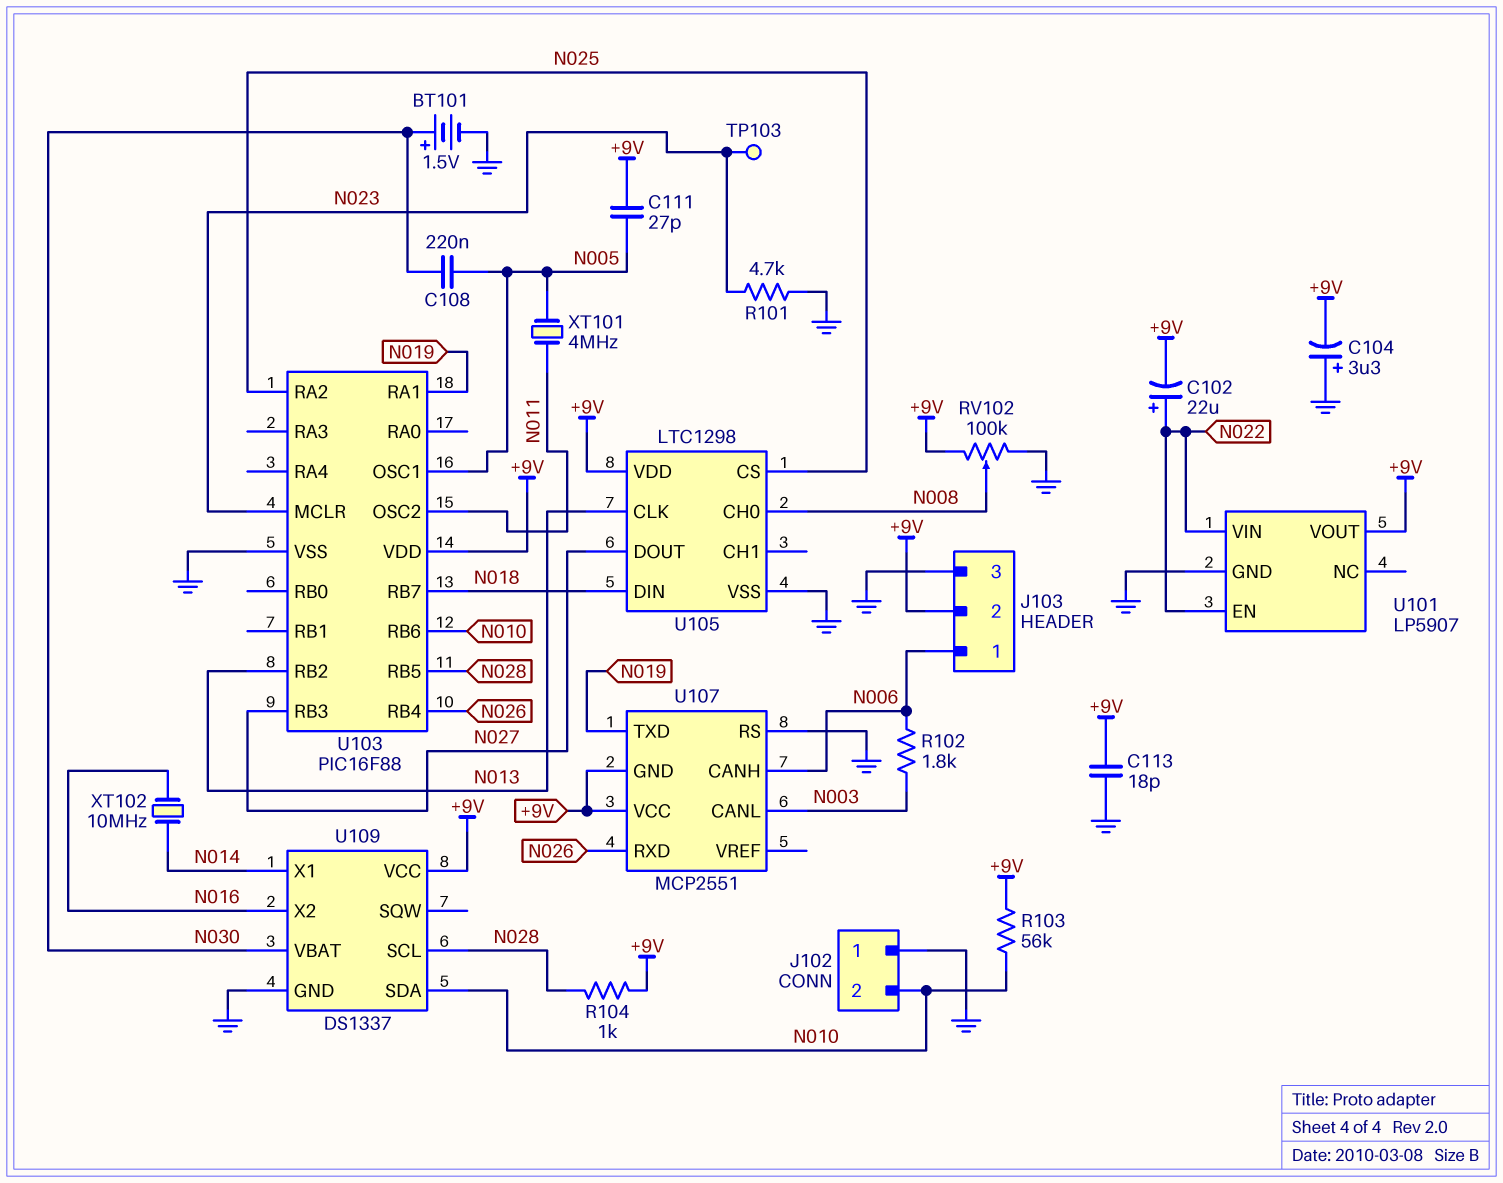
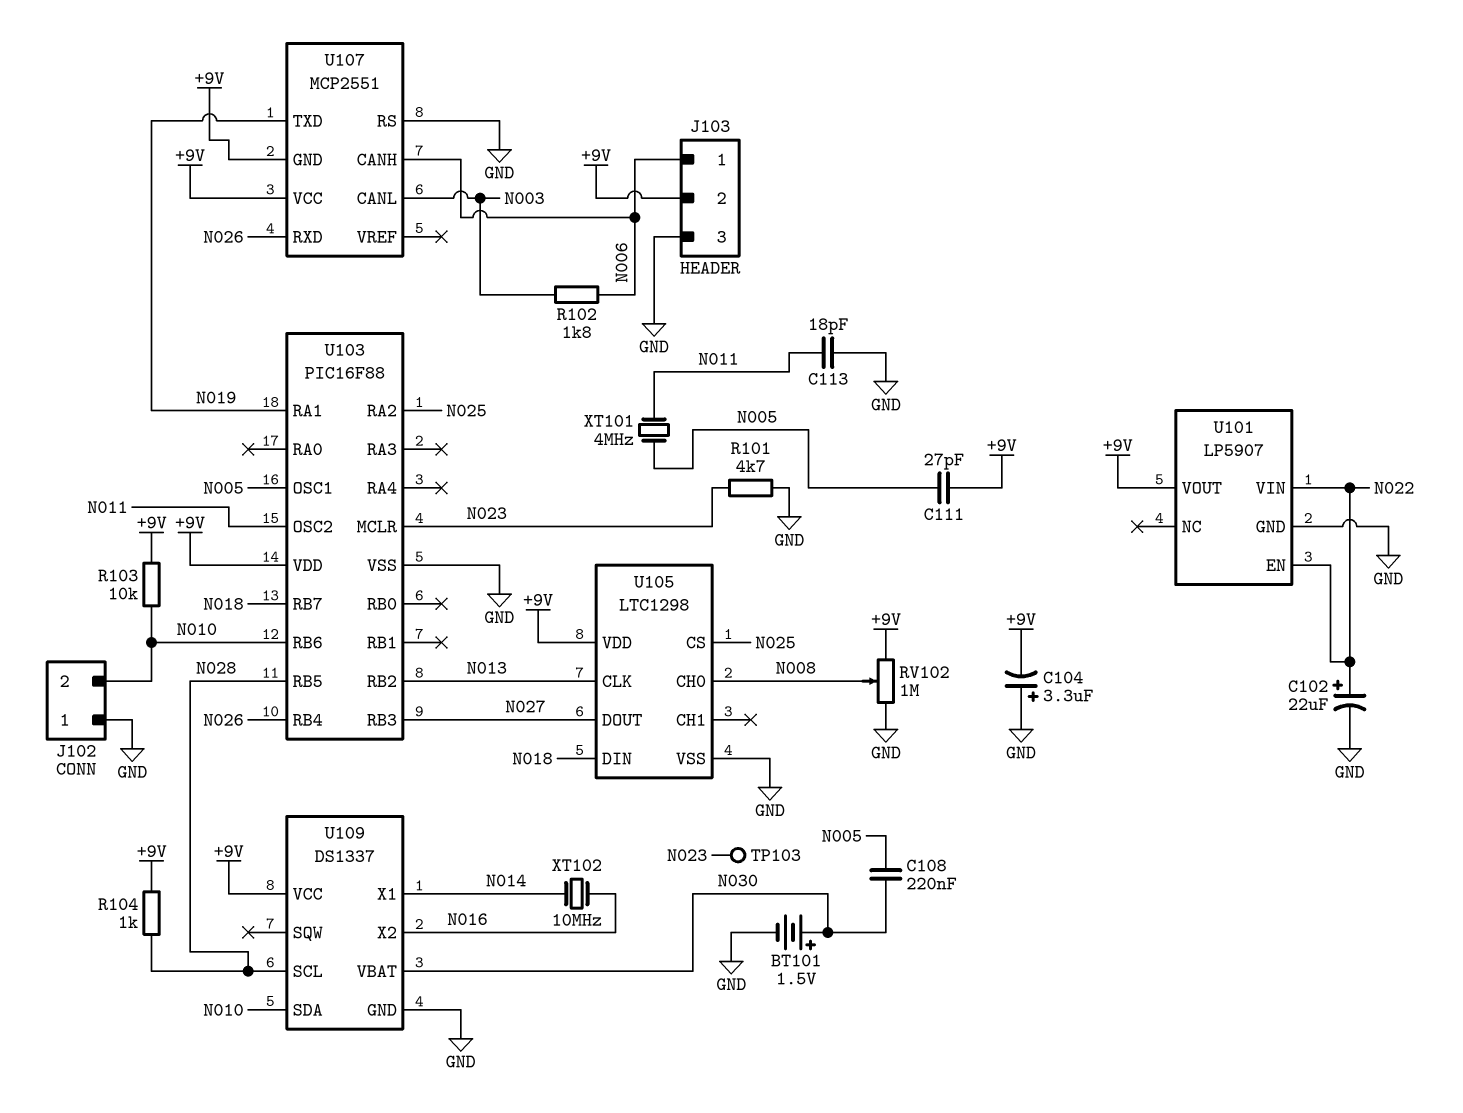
C102: 22uF (plus N022, minus +9V) -> 22uF (plus N022, minus GND)
C113: 18pF (+9V, GND) -> 18pF (GND, N011)
R103: 56k (+9V, N010) -> 10k (+9V, N010)
RV102: 100k (+9V, GND, wiper N008) -> 1M (+9V, GND, wiper N008)

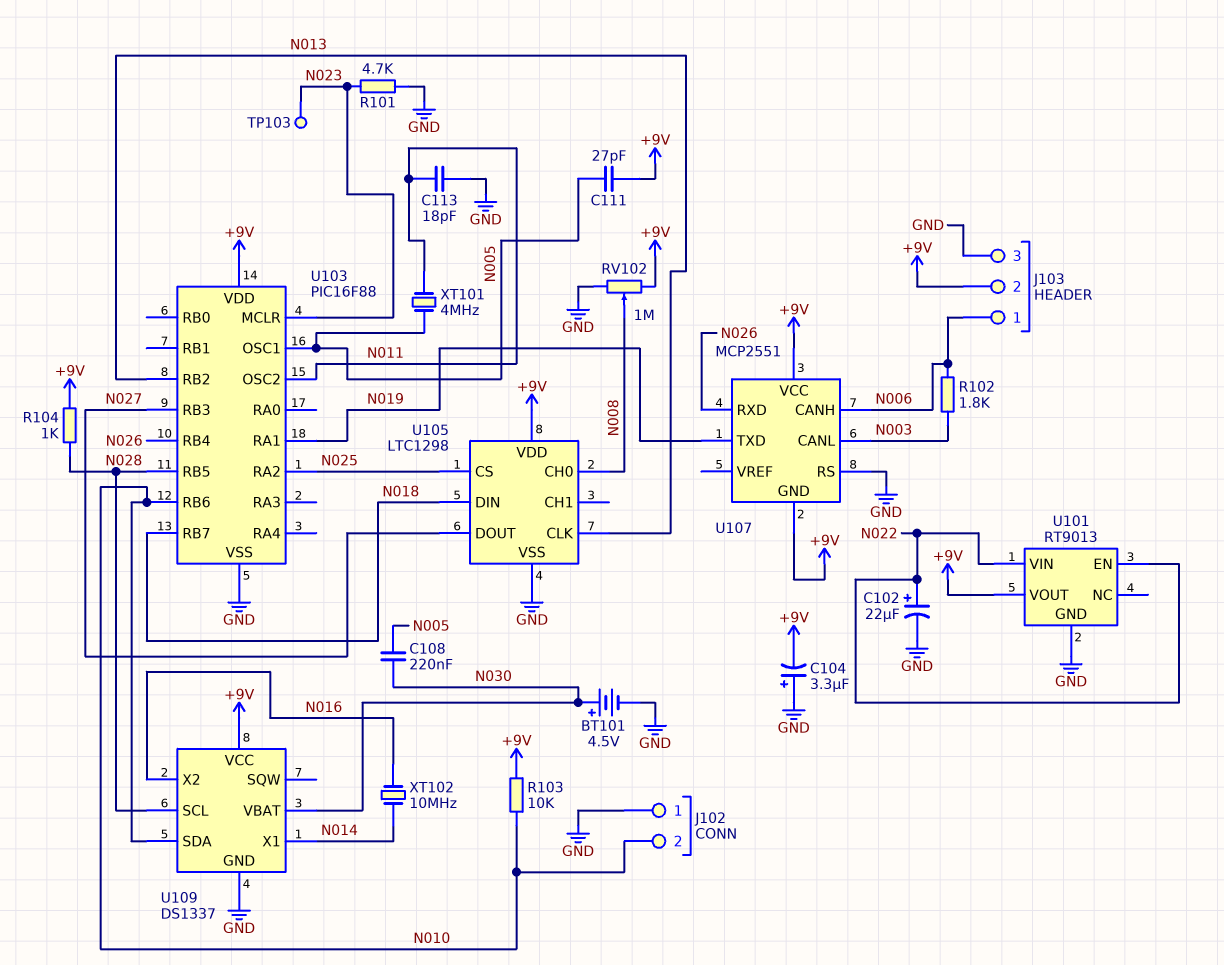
BT101: 1.5V (plus N030, minus GND) -> 4.5V (plus N030, minus GND)
U101: LP5907 -> RT9013

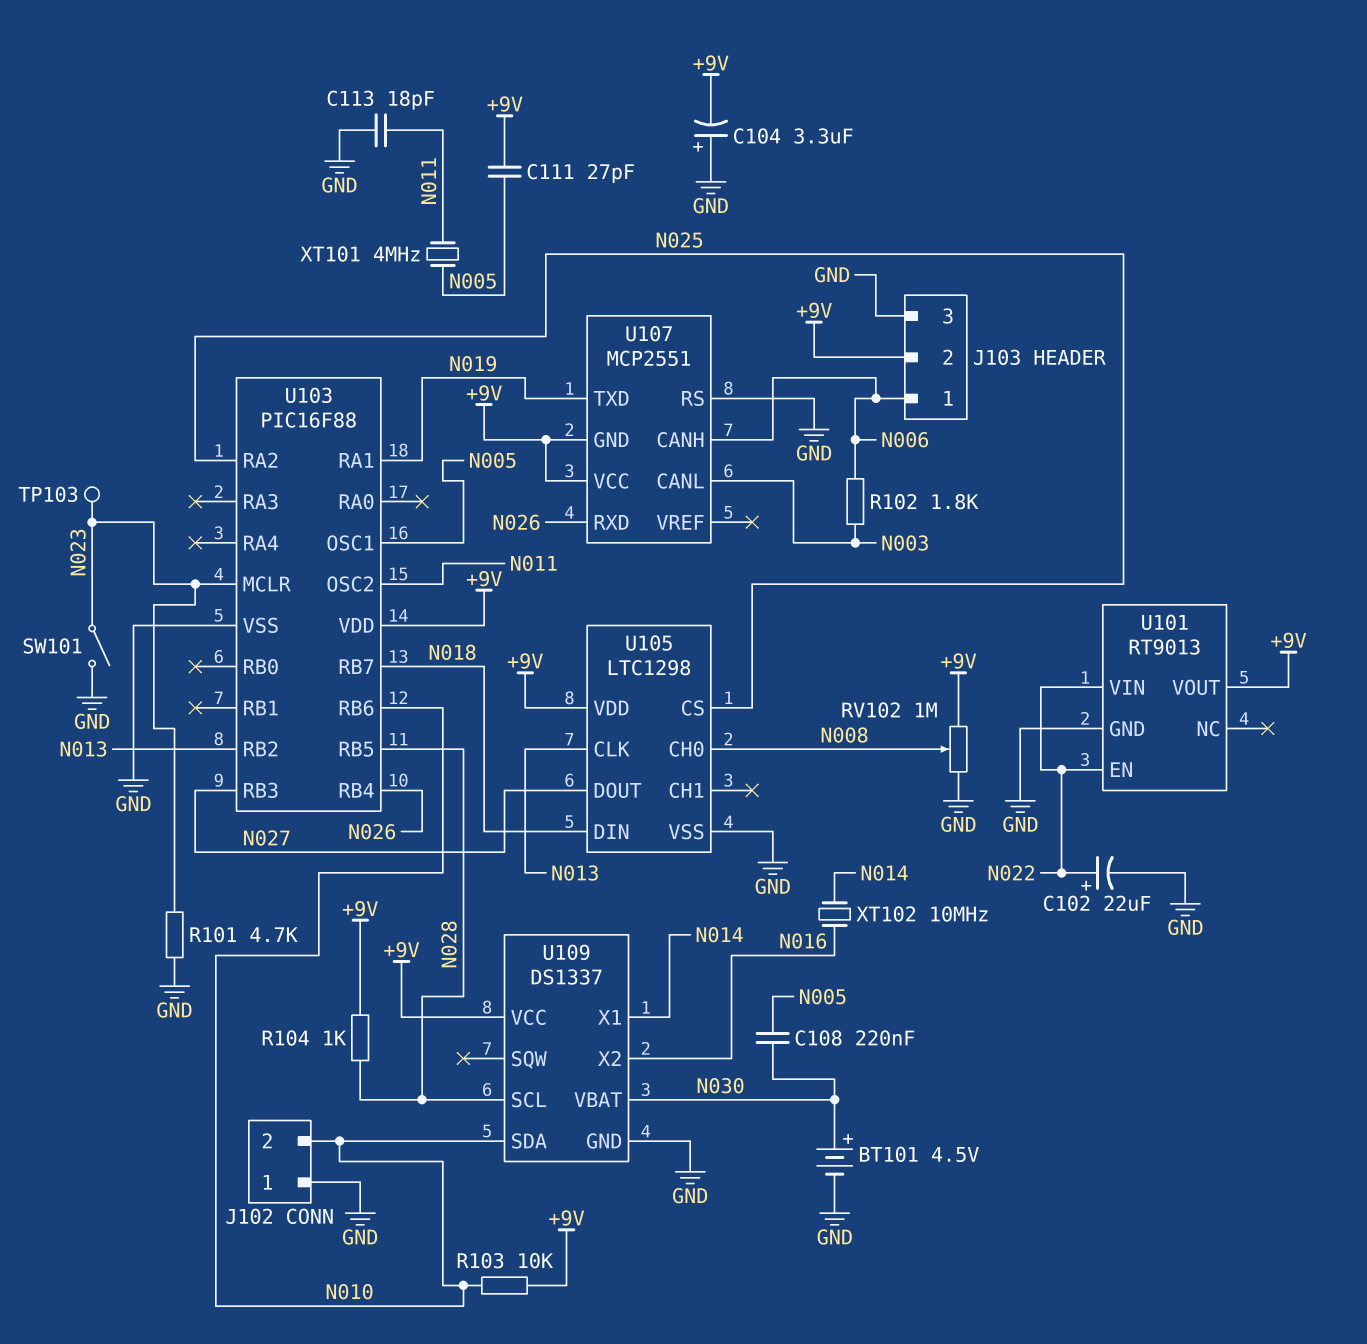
SW101: none -> switch (GND, N023)

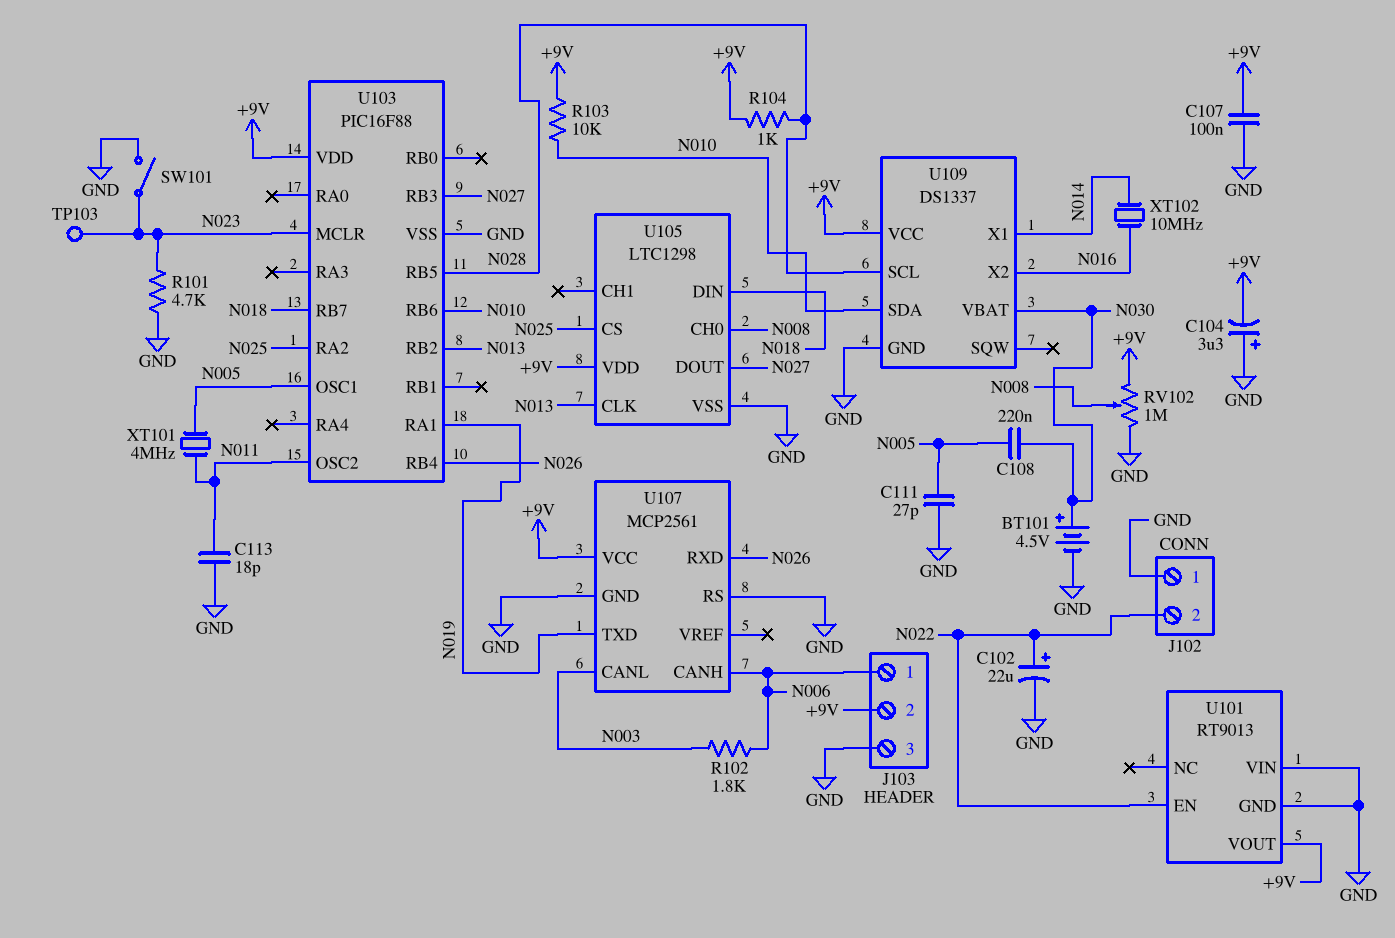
C107: none -> 100nF (+9V, GND)
C111: 27pF (+9V, N005) -> 27pF (GND, N005)
J102 pin 2: N010 -> N022
U101 pin VIN: N022 -> GND
U107: MCP2551 -> MCP2561
U107 pin GND: +9V -> GND

